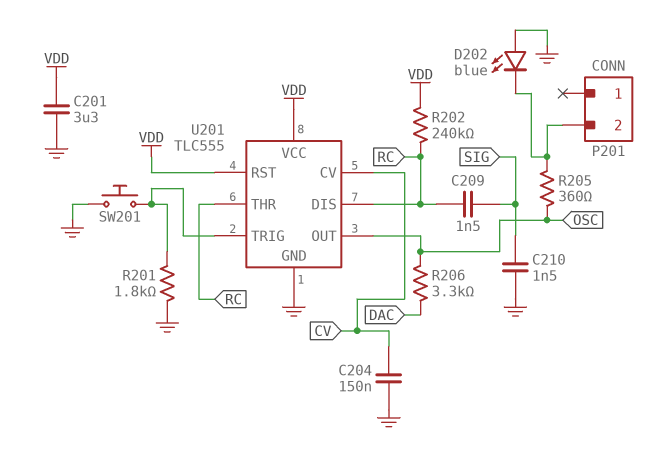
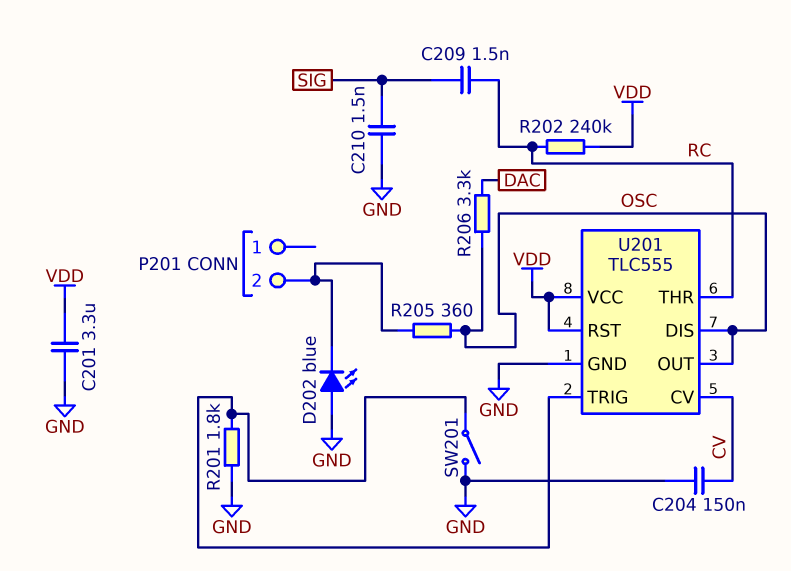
SW201: button (GND, U201/TRIG) -> switch (GND, U201/TRIG)
U201 pin DIS: RC -> OSC

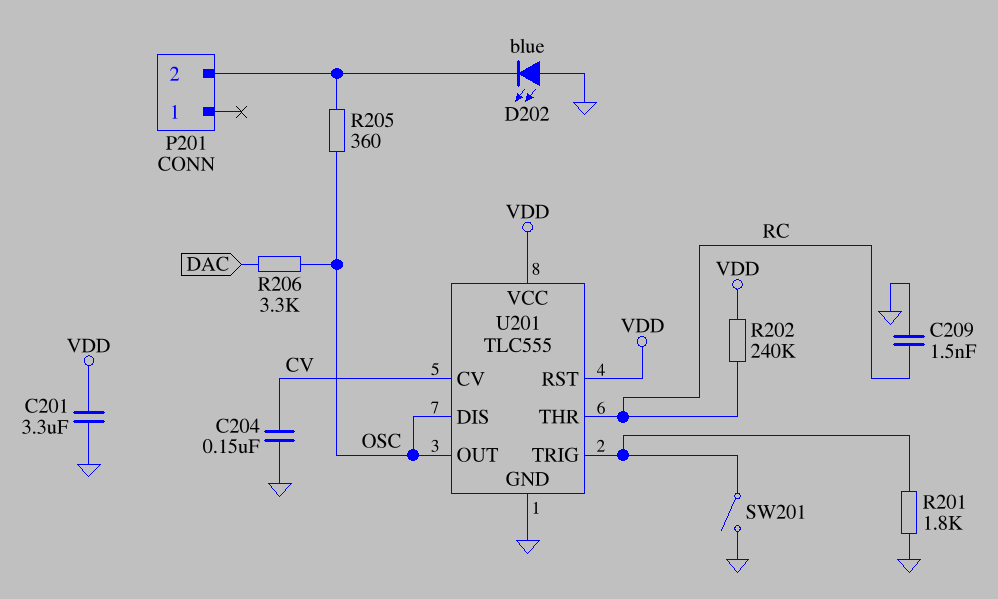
C209: 1.5nF (RC, SIG) -> 1.5nF (GND, RC)
C210: 1.5nF (GND, SIG) -> none

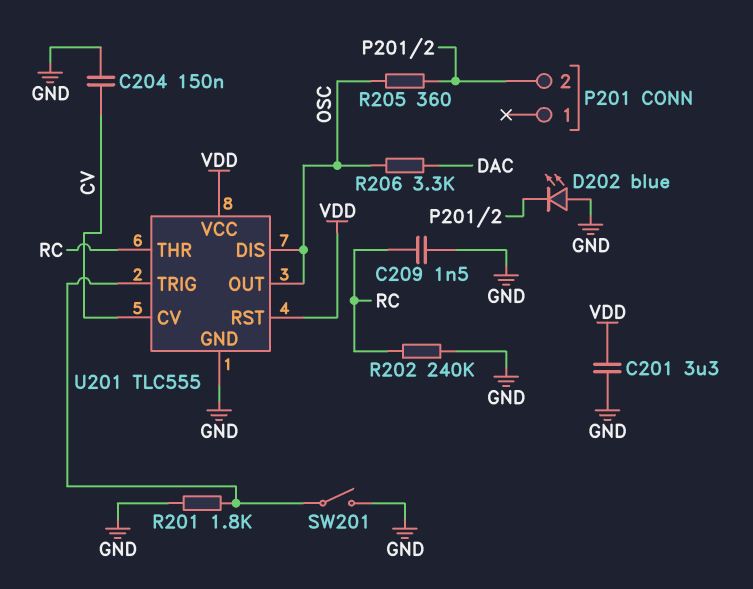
R202: 240k (RC, VDD) -> 240k (GND, RC)

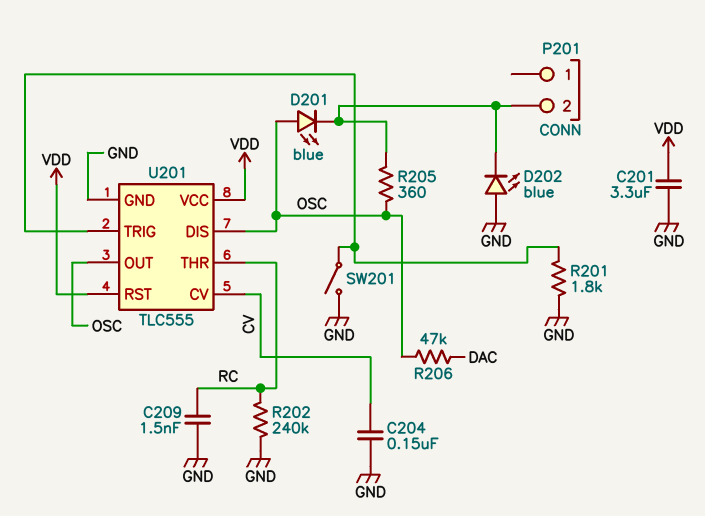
D201: none -> LED blue (A OSC, K P201/2)
R206: 3.3k (DAC, OSC) -> 47k (DAC, OSC)

